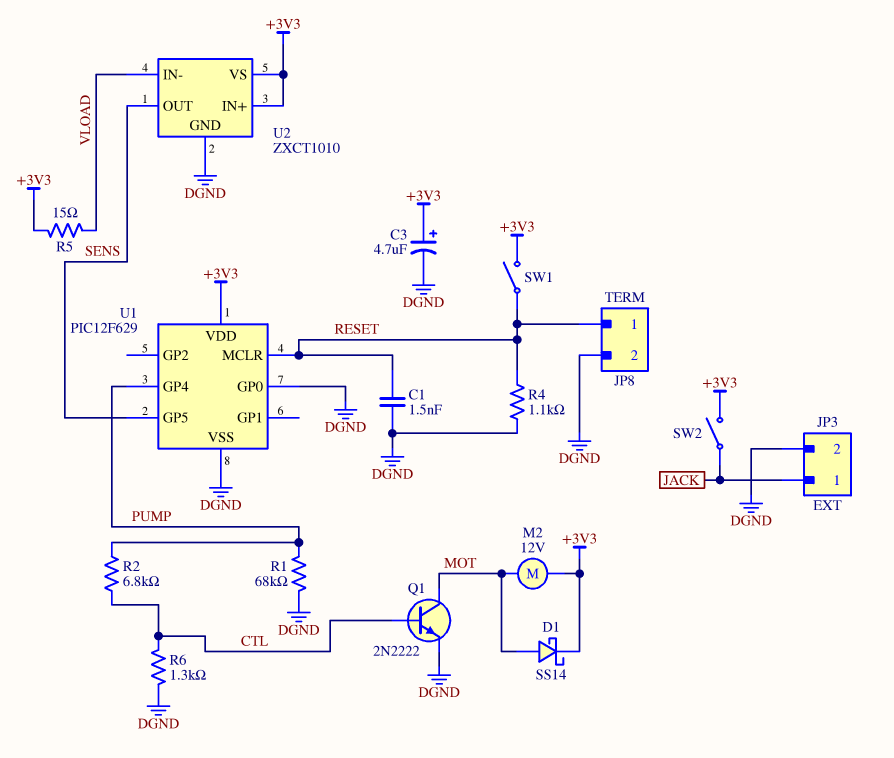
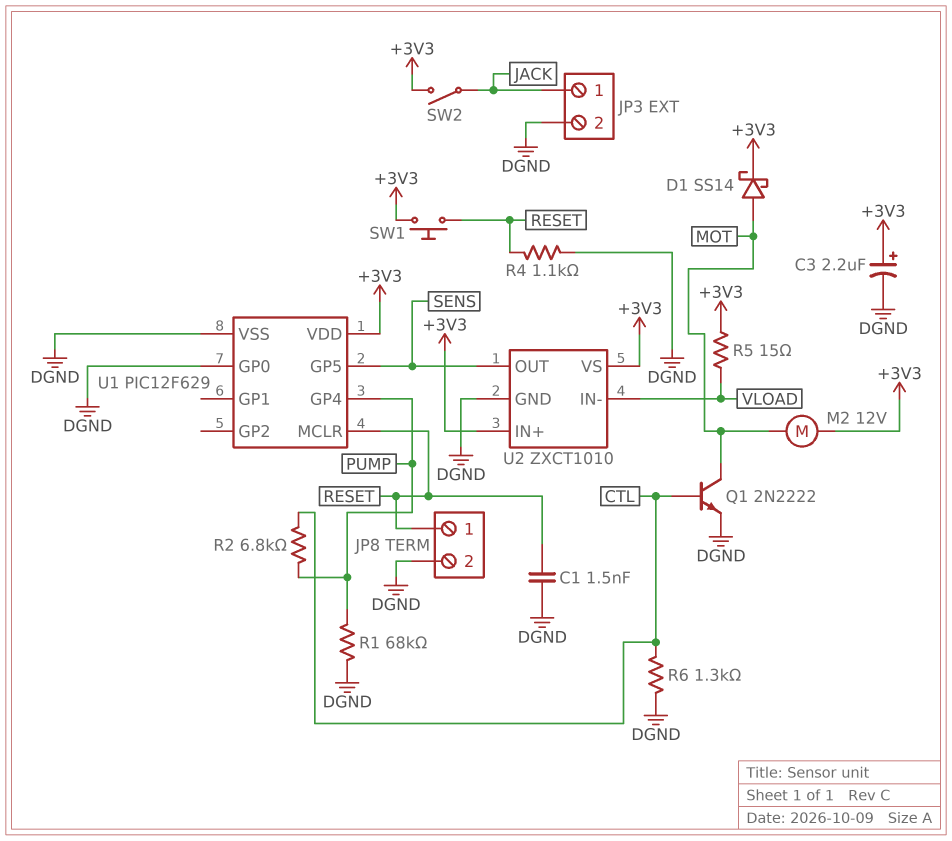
C3: 4.7uF (plus +3V3, minus DGND) -> 2.2uF (plus +3V3, minus DGND)
SW1: switch (+3V3, RESET) -> button (+3V3, RESET)

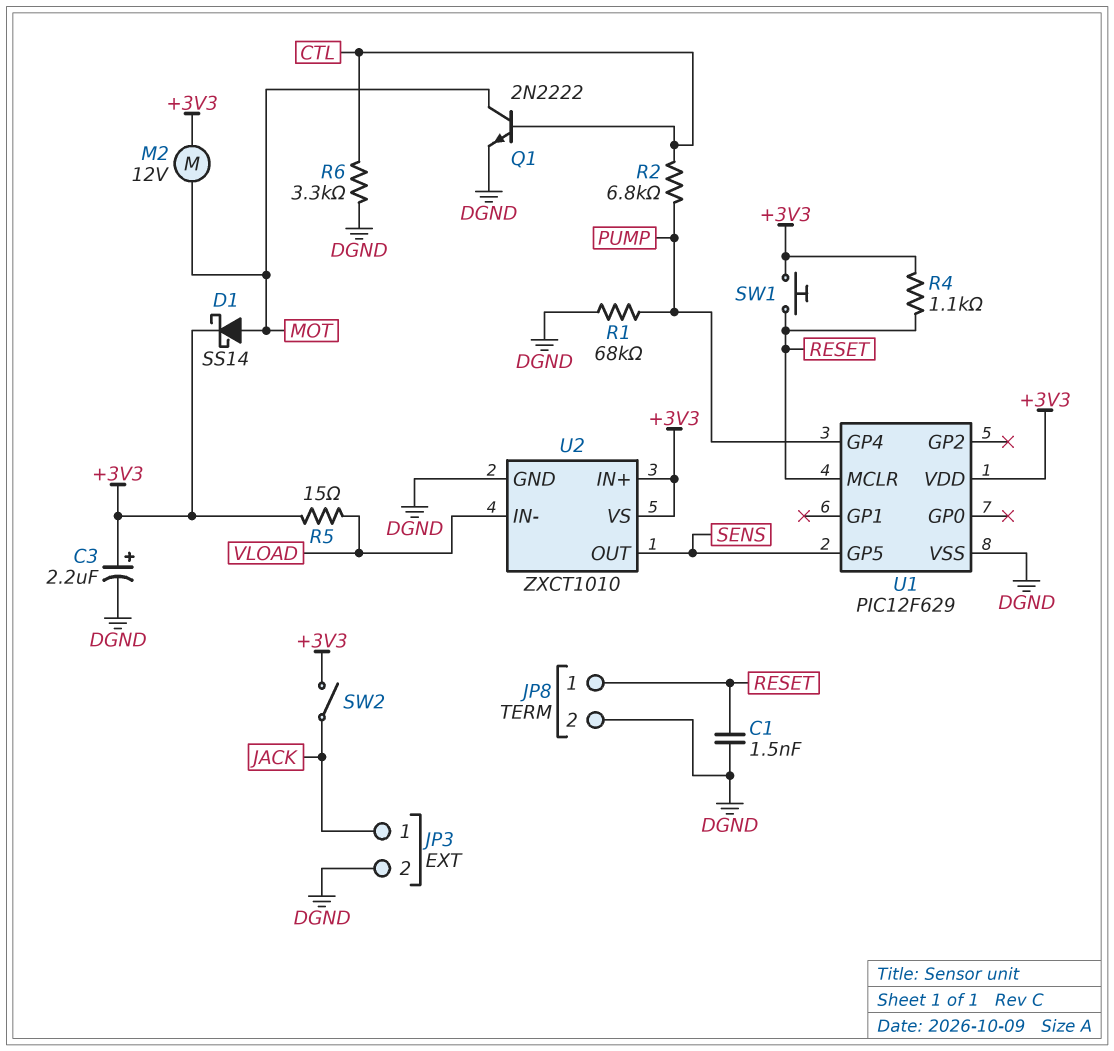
R4: 1.1k (DGND, RESET) -> 1.1k (+3V3, RESET)
R6: 1.3k (CTL, DGND) -> 3.3k (CTL, DGND)
U1 pin GP0: DGND -> none

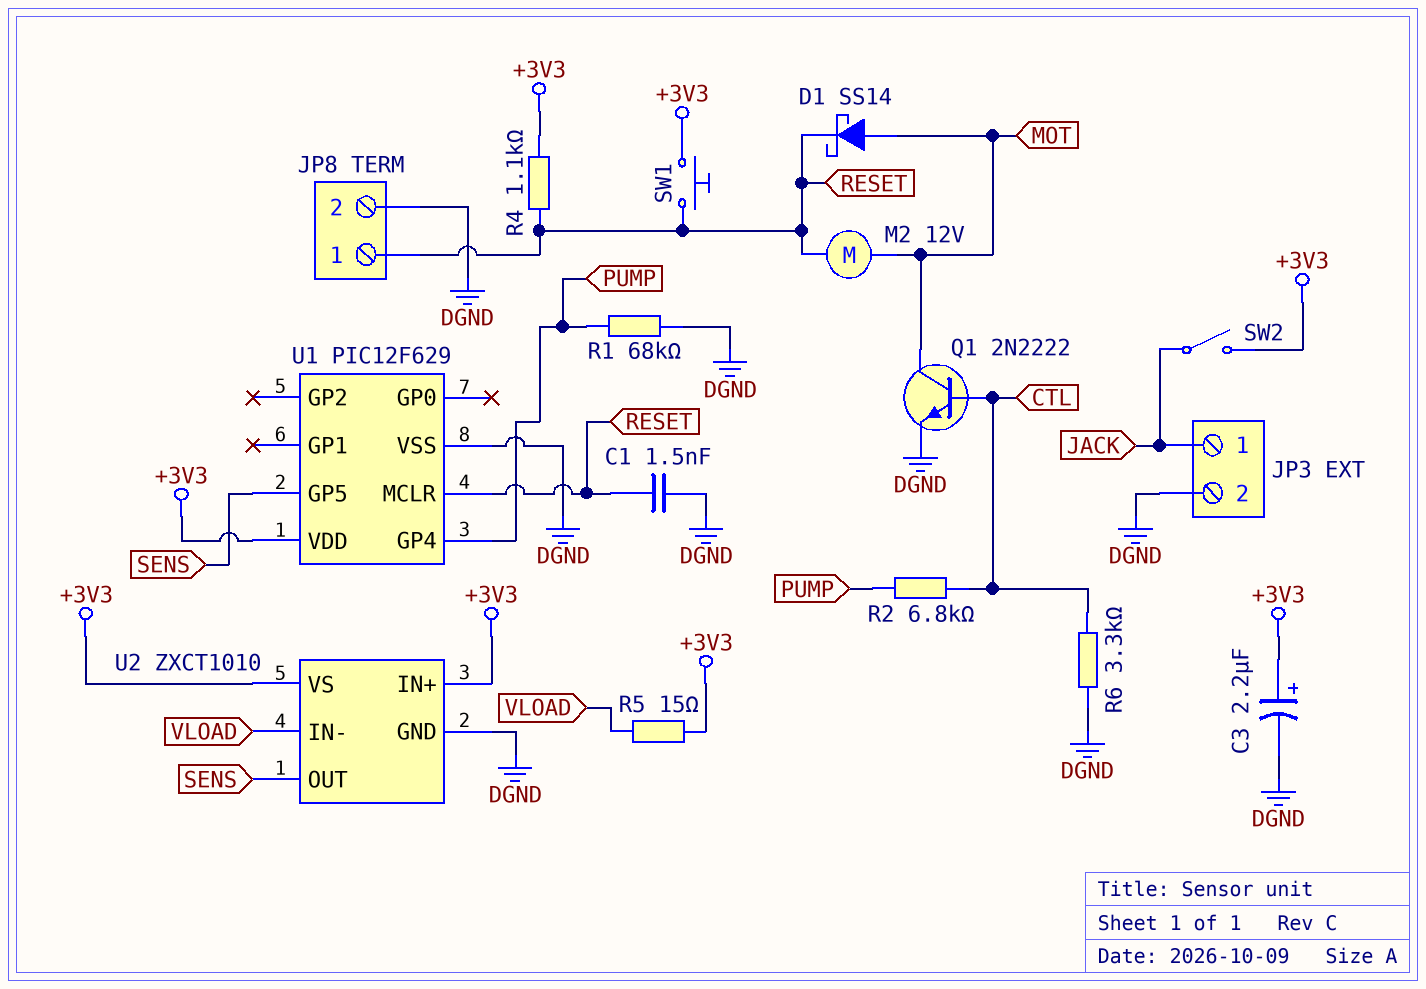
D1: schottky SS14 (A MOT, K +3V3) -> schottky SS14 (A MOT, K RESET)
M2: motor 12V (+3V3, MOT) -> motor 12V (MOT, RESET)

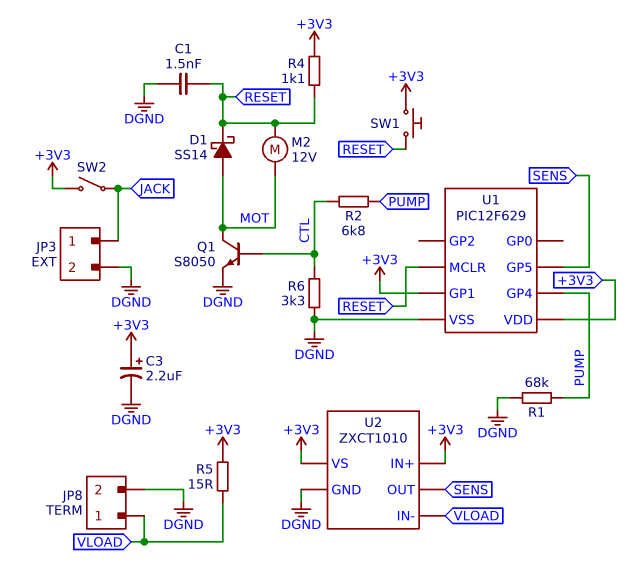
JP8 pin 1: RESET -> VLOAD
Q1: NPN 2N2222 (B CTL, C MOT, E DGND) -> NPN S8050 (B CTL, C MOT, E DGND)
U1 pin GP1: none -> +3V3

